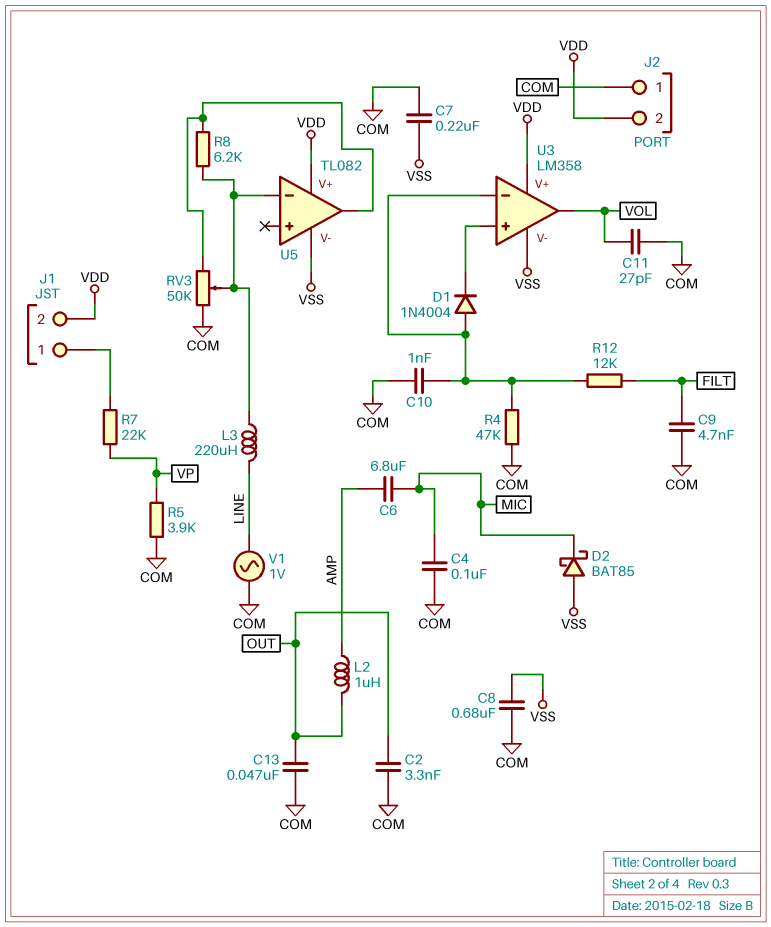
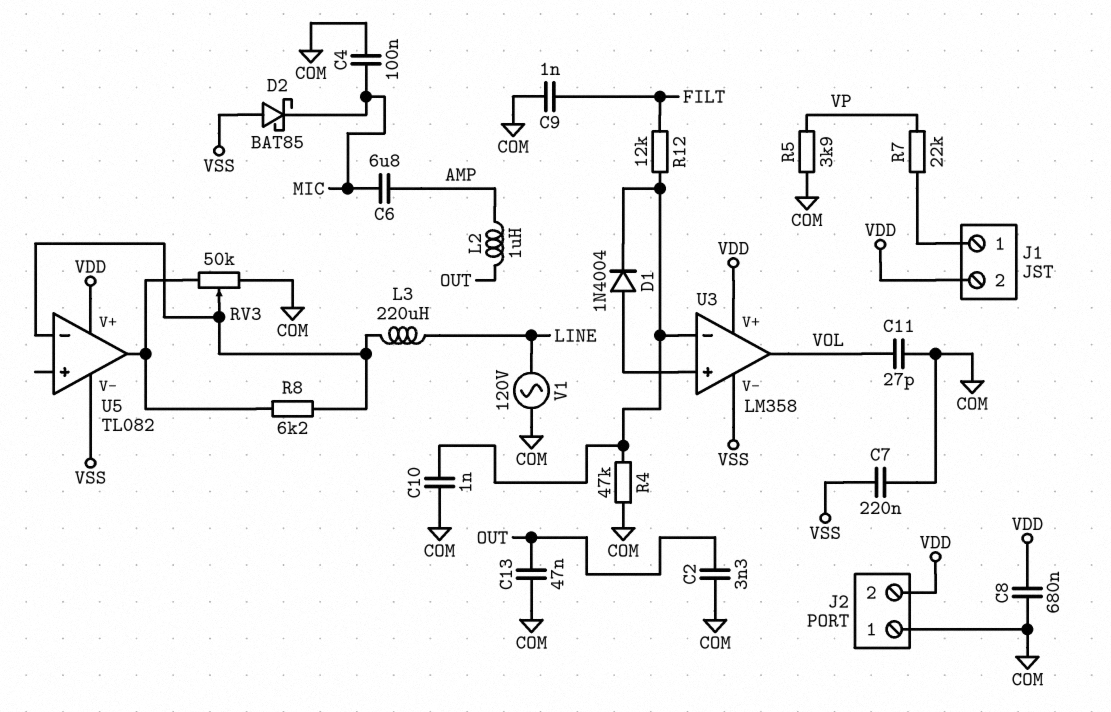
C8: 680nF (COM, VSS) -> 680nF (COM, VDD)
C9: 4.7nF (COM, FILT) -> 1nF (COM, FILT)
D1: diode 1N4004 (A U3/in-, K U3/in+) -> diode 1N4004 (A U3/in+, K U3/in-)
V1: AC 1V (COM, LINE) -> AC 120V (COM, LINE)

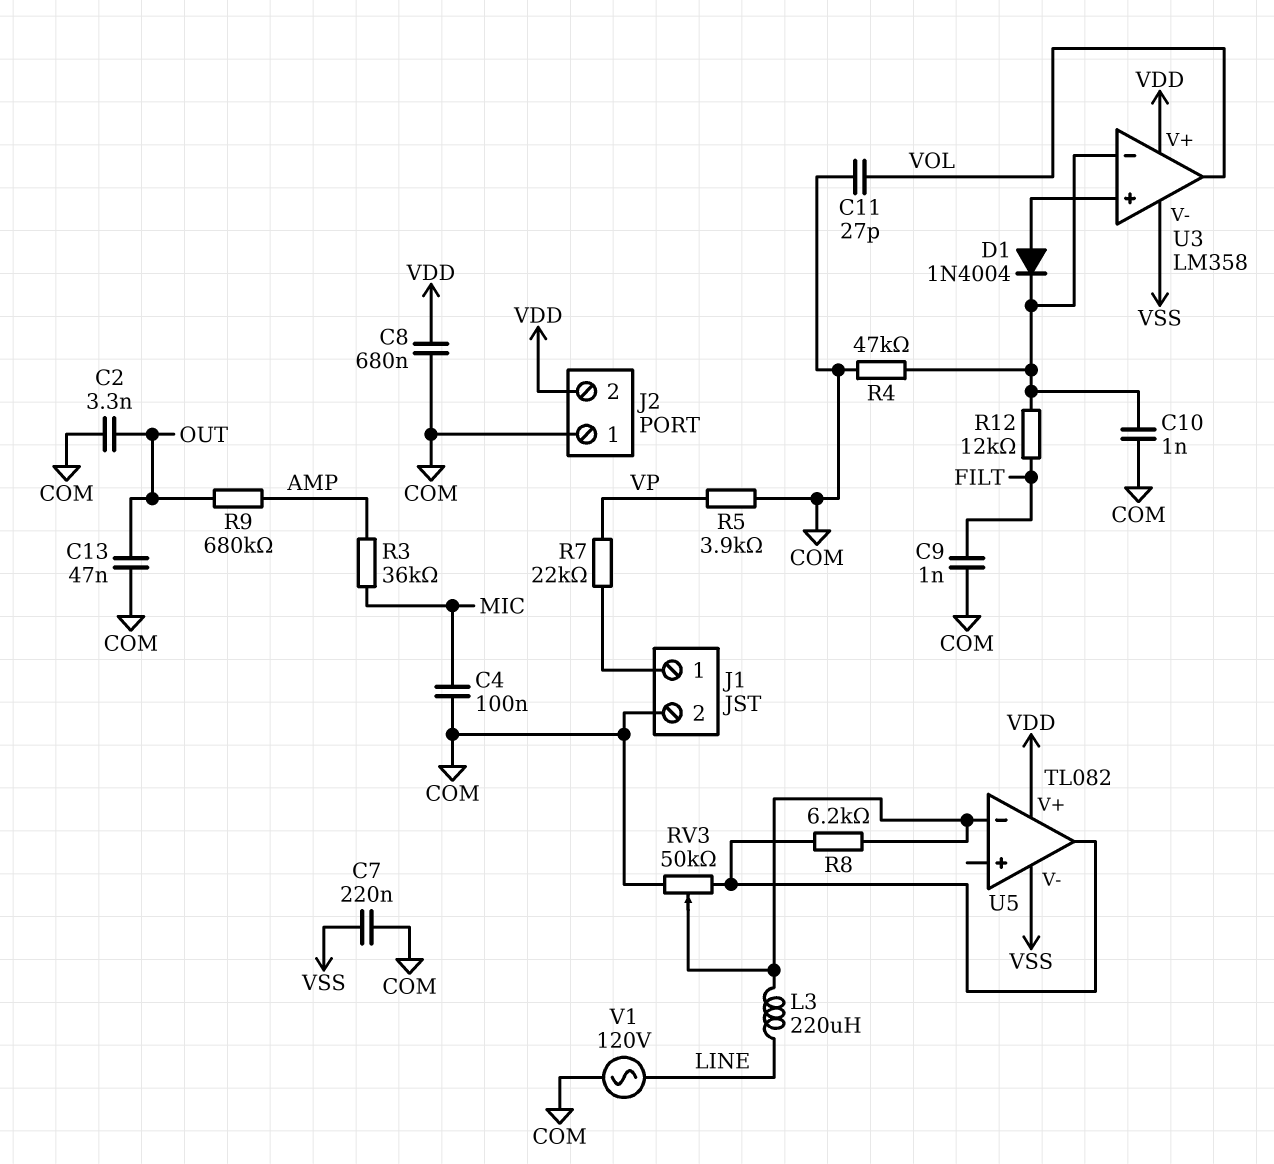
C6: 6.8uF (AMP, MIC) -> none
D2: schottky BAT85 (A VSS, K MIC) -> none
J1 pin 2: VDD -> COM
L2: 1uH (AMP, OUT) -> none
R3: none -> 36k (AMP, MIC)
R9: none -> 680k (AMP, OUT)

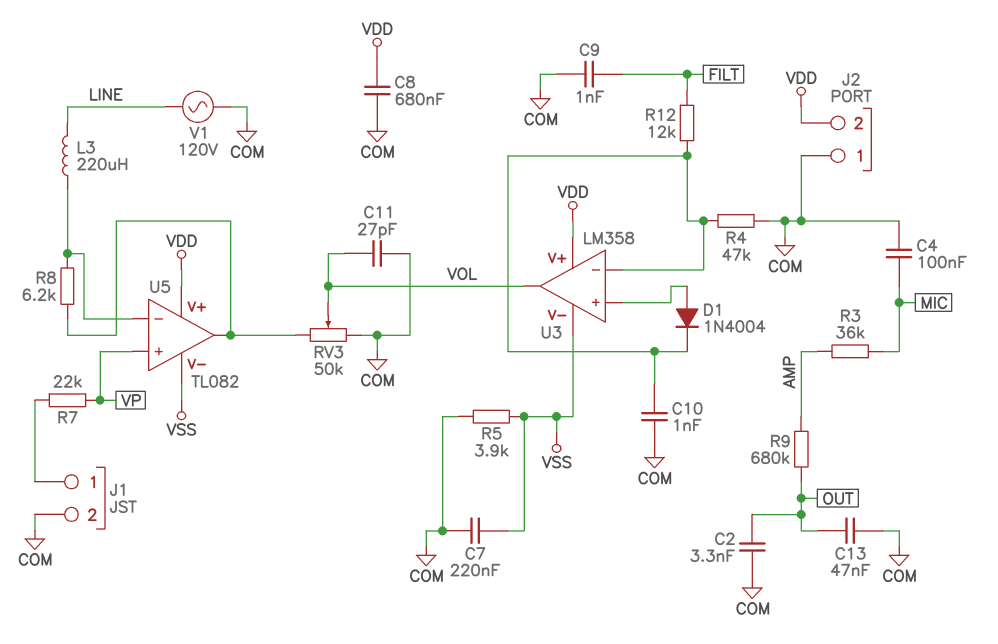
R5: 3.9k (COM, VP) -> 3.9k (COM, VSS)
RV3: 50k (COM, U5/out, wiper U5/in-) -> 50k (COM, U5/out, wiper VOL)
U5 pin in+: none -> VP

